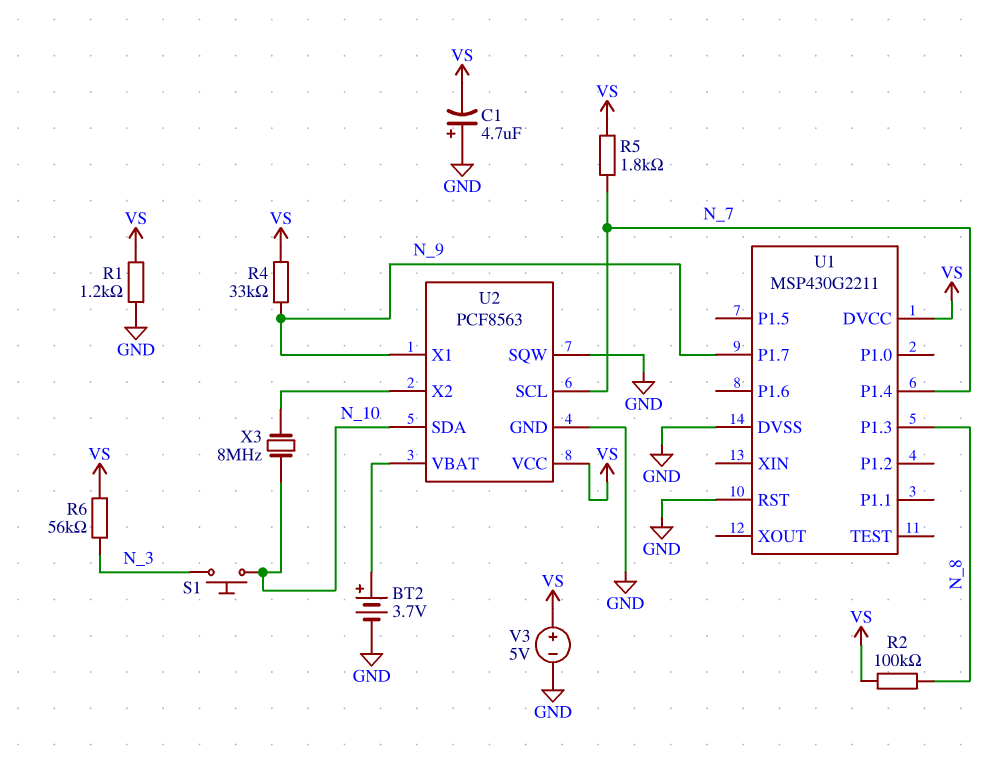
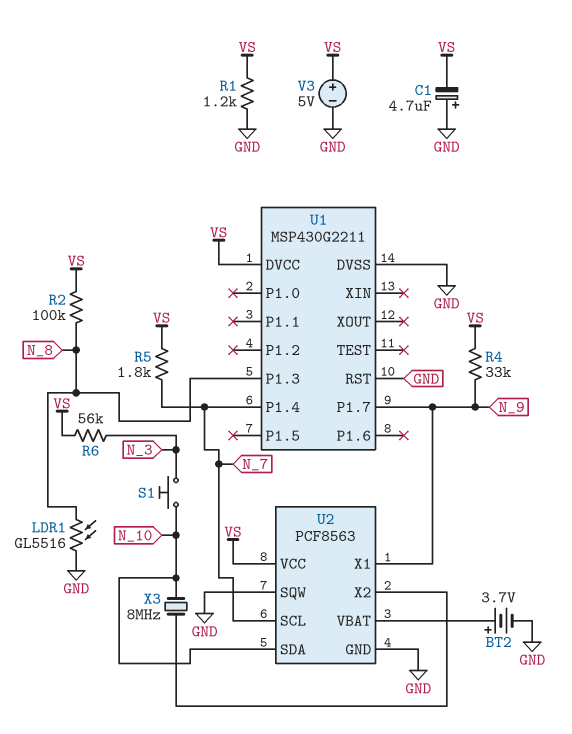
LDR1: none -> GL5516 (GND, N_8)

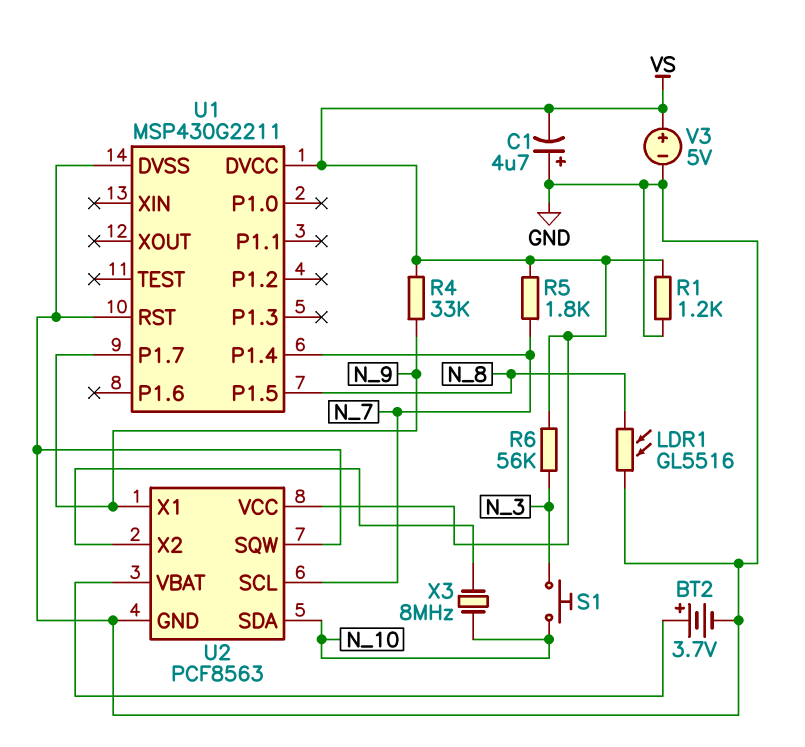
R2: 100k (N_8, VS) -> none
U1 pin P1.3: N_8 -> none
U1 pin P1.5: none -> N_8

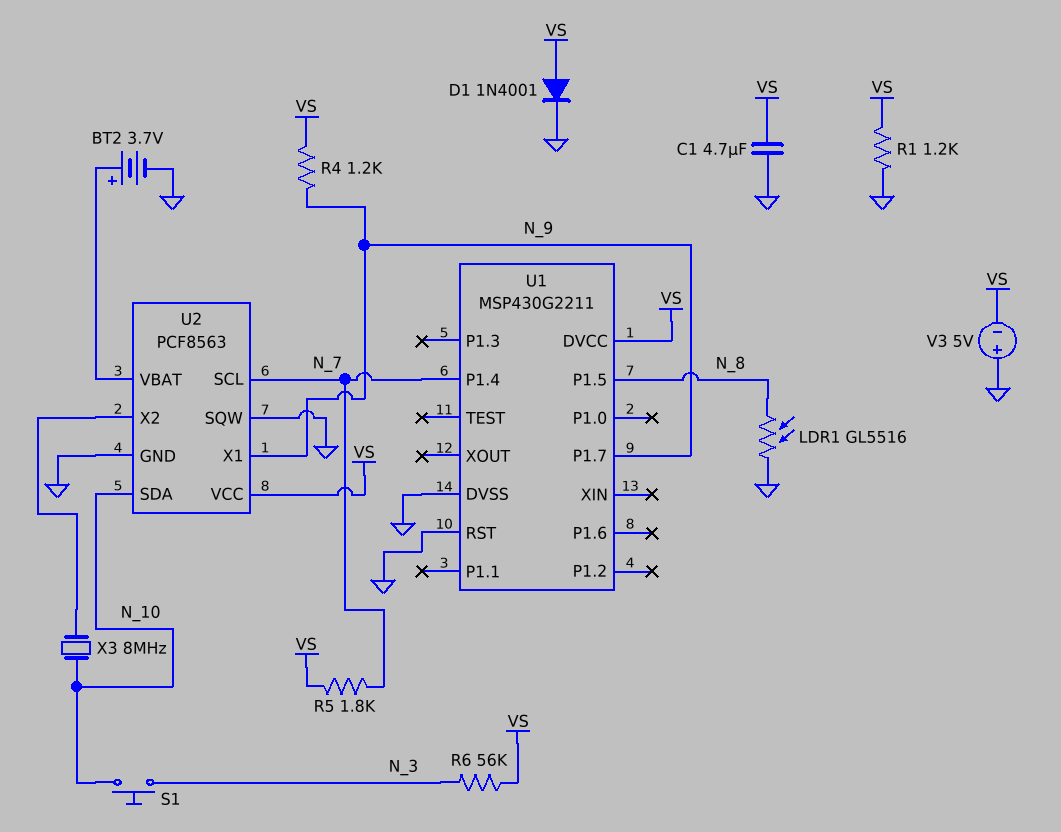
C1: 4.7uF (plus GND, minus VS) -> 4.7uF (GND, VS)
D1: none -> diode 1N4001 (A VS, K GND)
R4: 33k (N_9, VS) -> 1.2k (N_9, VS)
V3: 5V (plus VS, minus GND) -> 5V (plus GND, minus VS)

